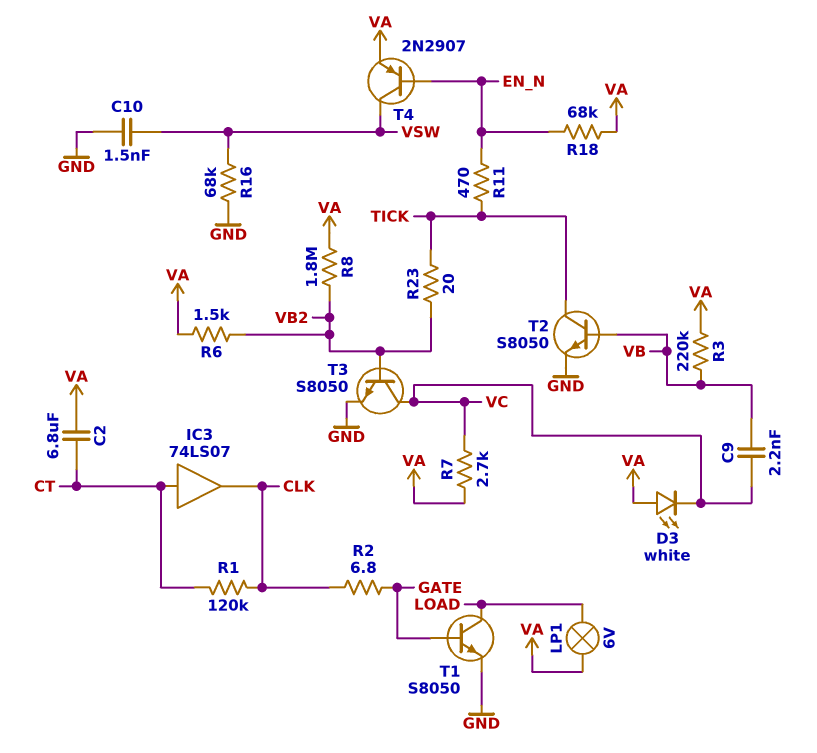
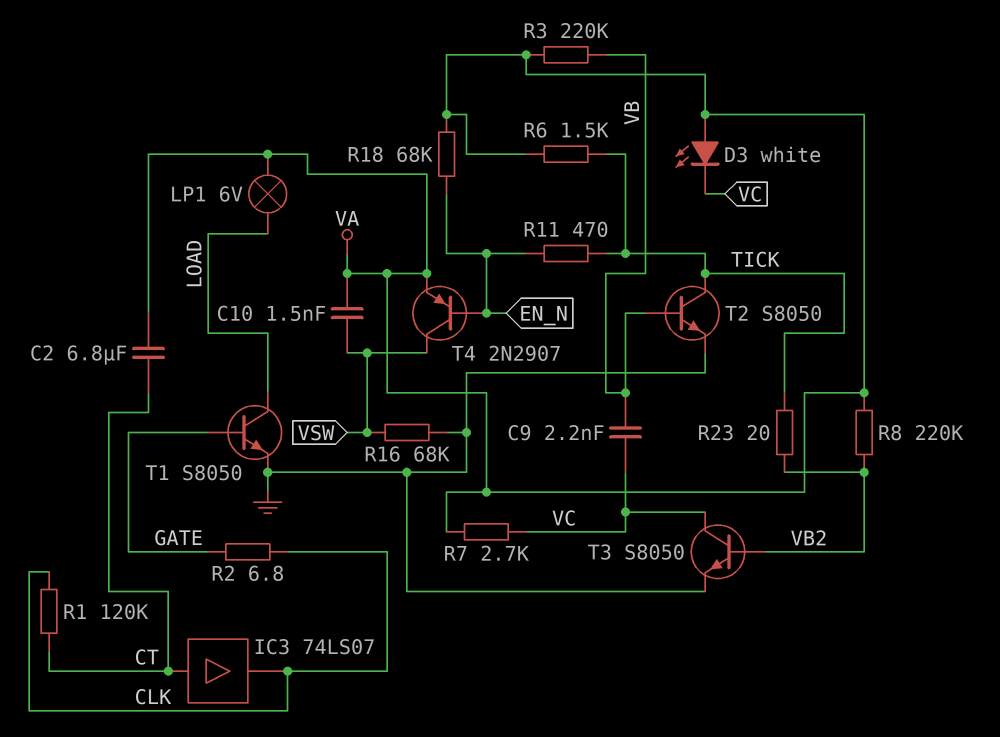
C10: 1.5nF (GND, VSW) -> 1.5nF (VA, VSW)
R6: 1.5k (VA, VB2) -> 1.5k (TICK, VA)
R8: 1.8M (VA, VB2) -> 220k (VA, VB2)

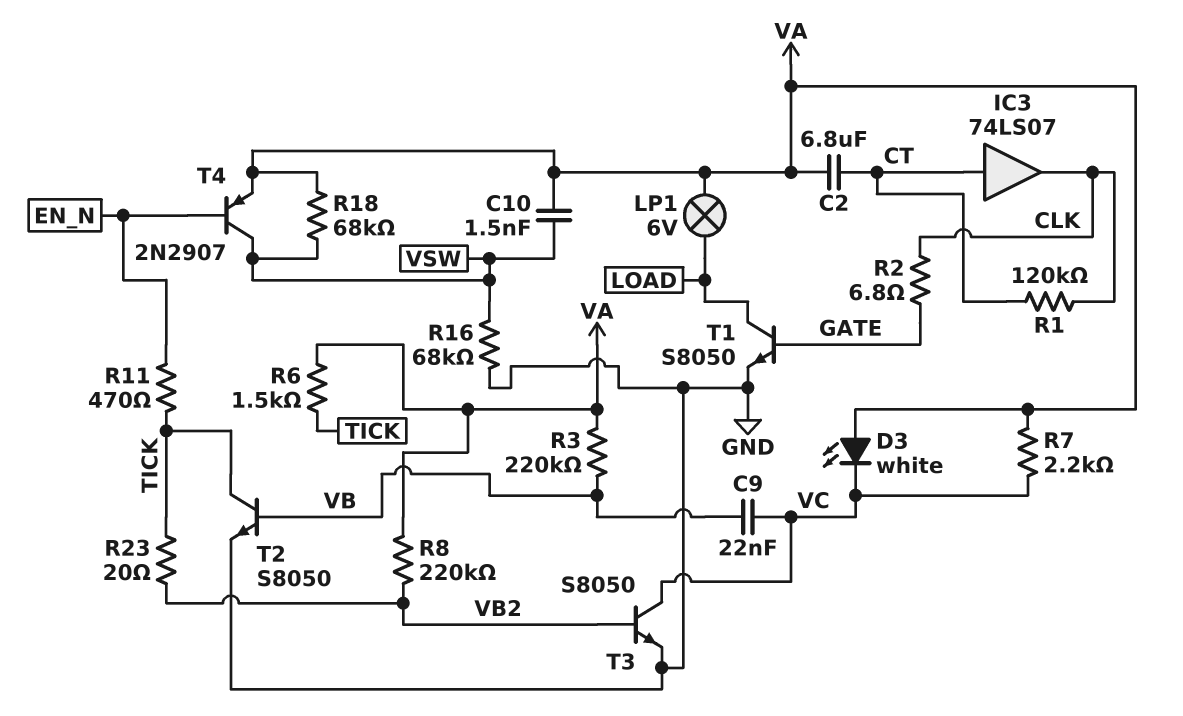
C9: 2.2nF (VB, VC) -> 22nF (VB, VC)
R7: 2.7k (VA, VC) -> 2.2k (VA, VC)
R18: 68k (EN_N, VA) -> 68k (VA, VSW)

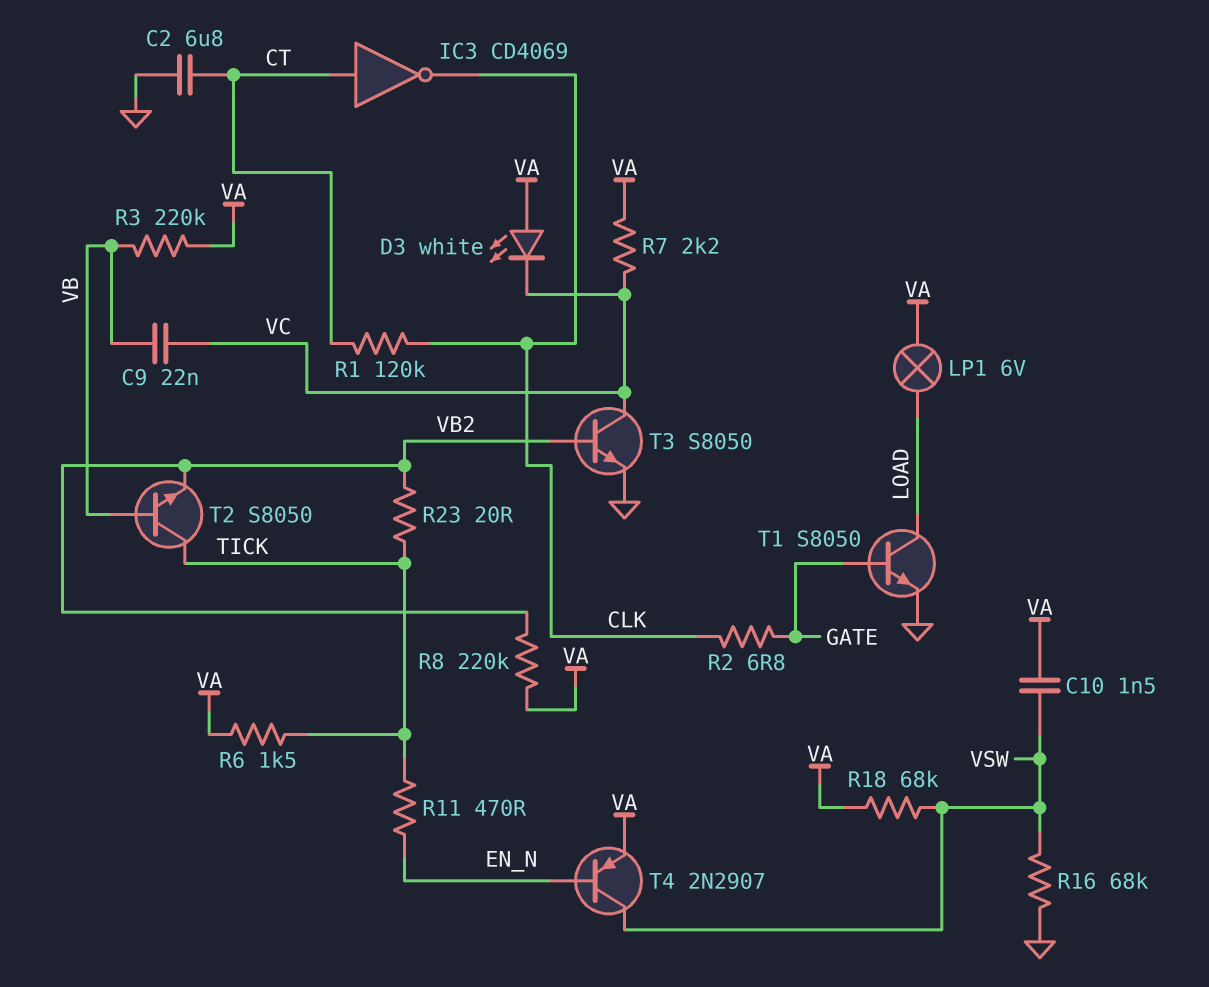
C2: 6.8uF (CT, VA) -> 6.8uF (CT, GND)
IC3: buffer 74LS07 (in CT, out CLK) -> NOT CD4069 (in CT, out CLK)
T2: NPN S8050 (B VB, C TICK, E GND) -> NPN S8050 (B VB, C TICK, E VB2)

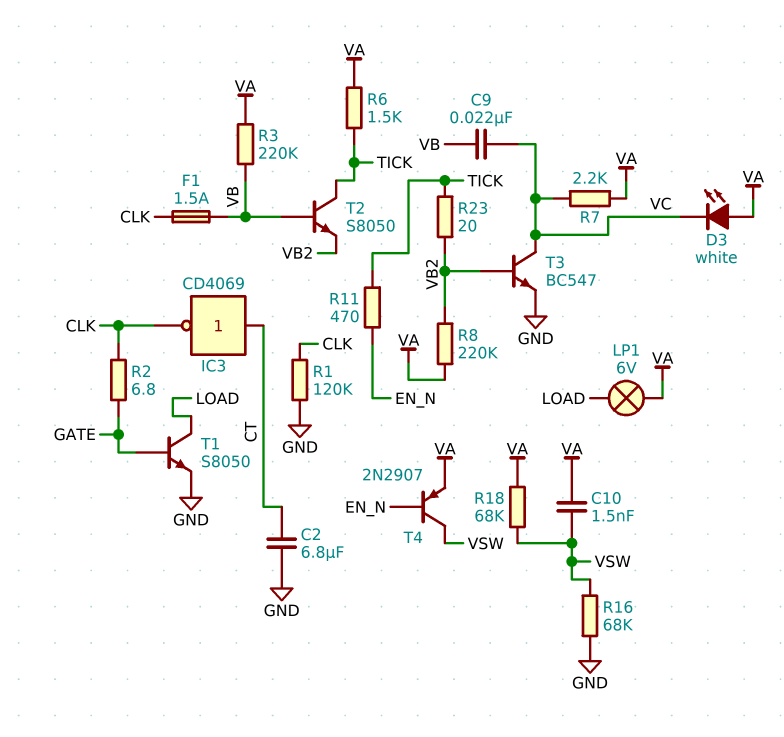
F1: none -> 1.5A (CLK, VB)
R1: 120k (CLK, CT) -> 120k (CLK, GND)
T3: NPN S8050 (B VB2, C VC, E GND) -> NPN BC547 (B VB2, C VC, E GND)

